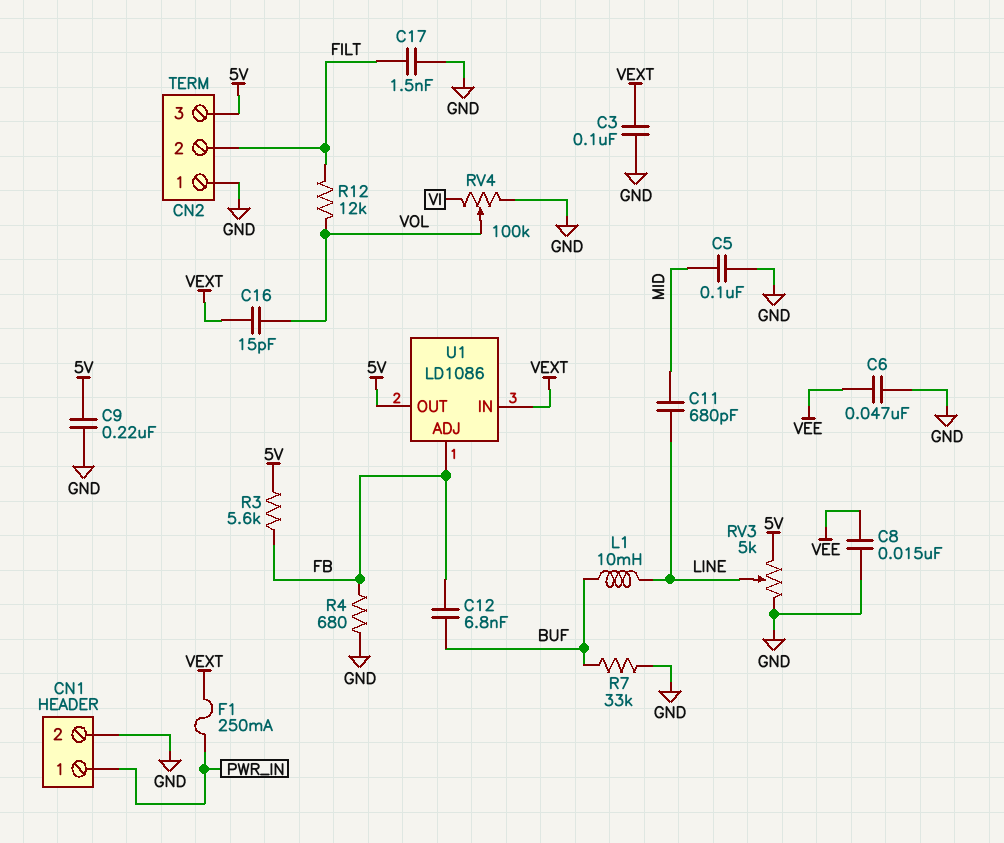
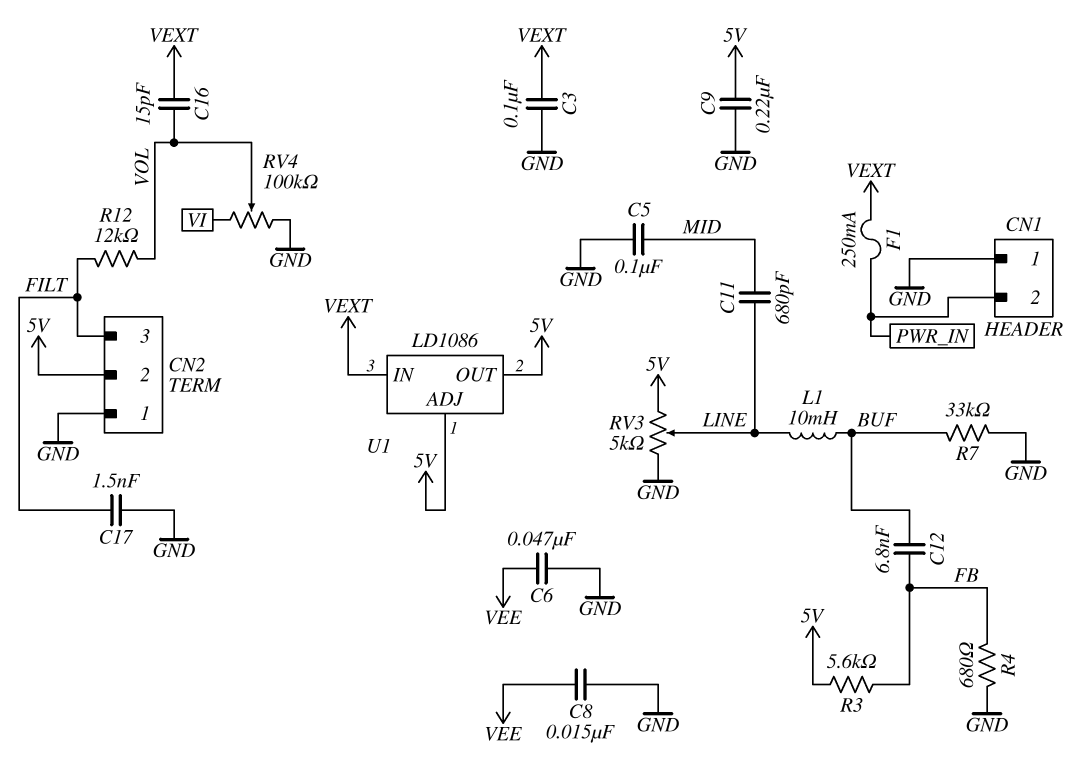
CN1 pin 1: PWR_IN -> GND
CN1 pin 2: GND -> PWR_IN
CN2 pin 2: FILT -> 5V
CN2 pin 3: 5V -> FILT
U1 pin ADJ: FB -> 5V

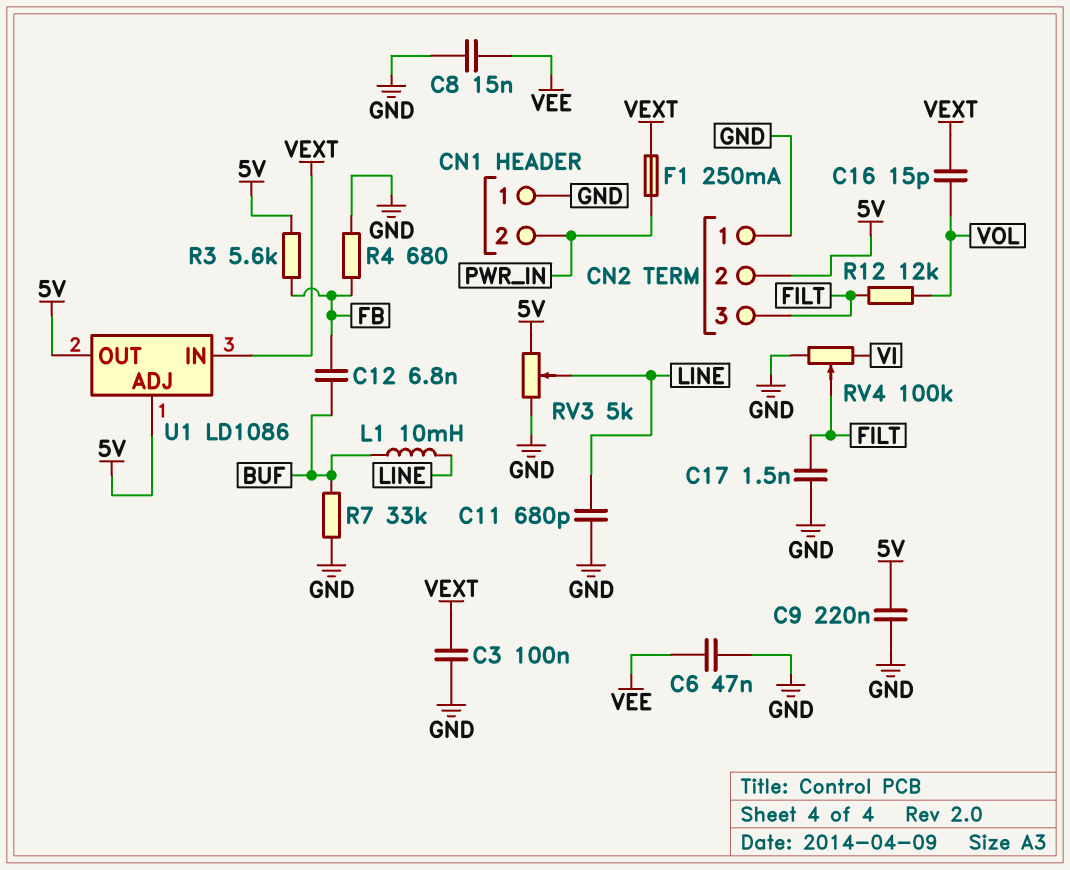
C5: 100nF (GND, MID) -> none
C11: 680pF (LINE, MID) -> 680pF (GND, LINE)
RV4: 100k (GND, VI, wiper VOL) -> 100k (GND, VI, wiper FILT)

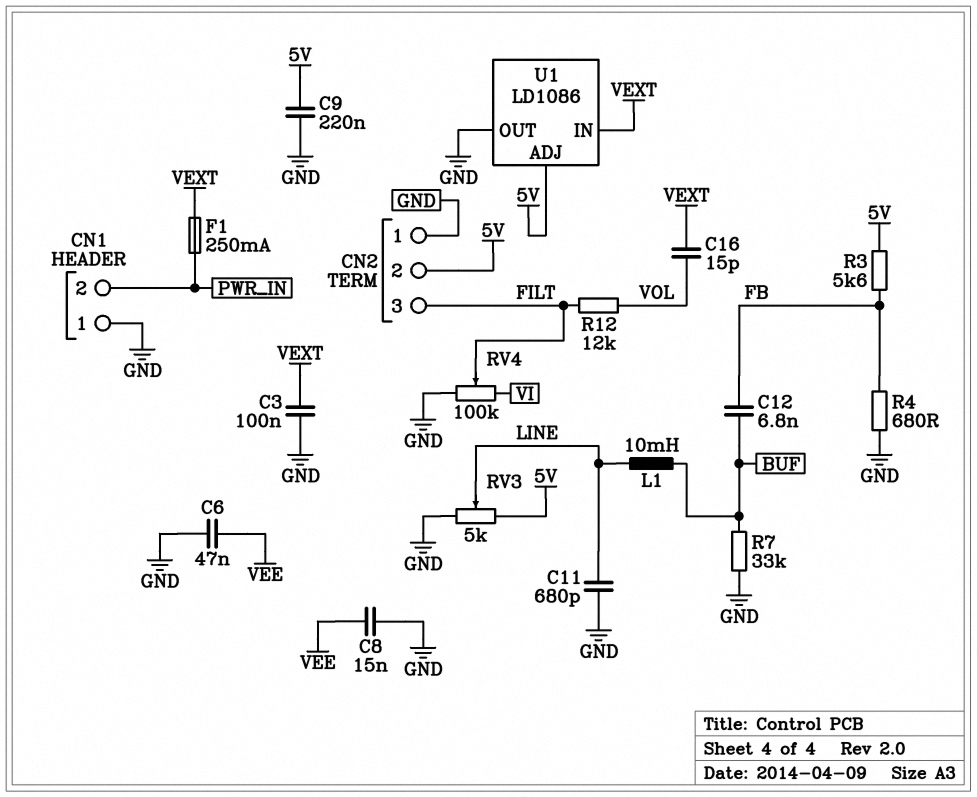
C17: 1.5nF (FILT, GND) -> none
U1 pin OUT: 5V -> GND

